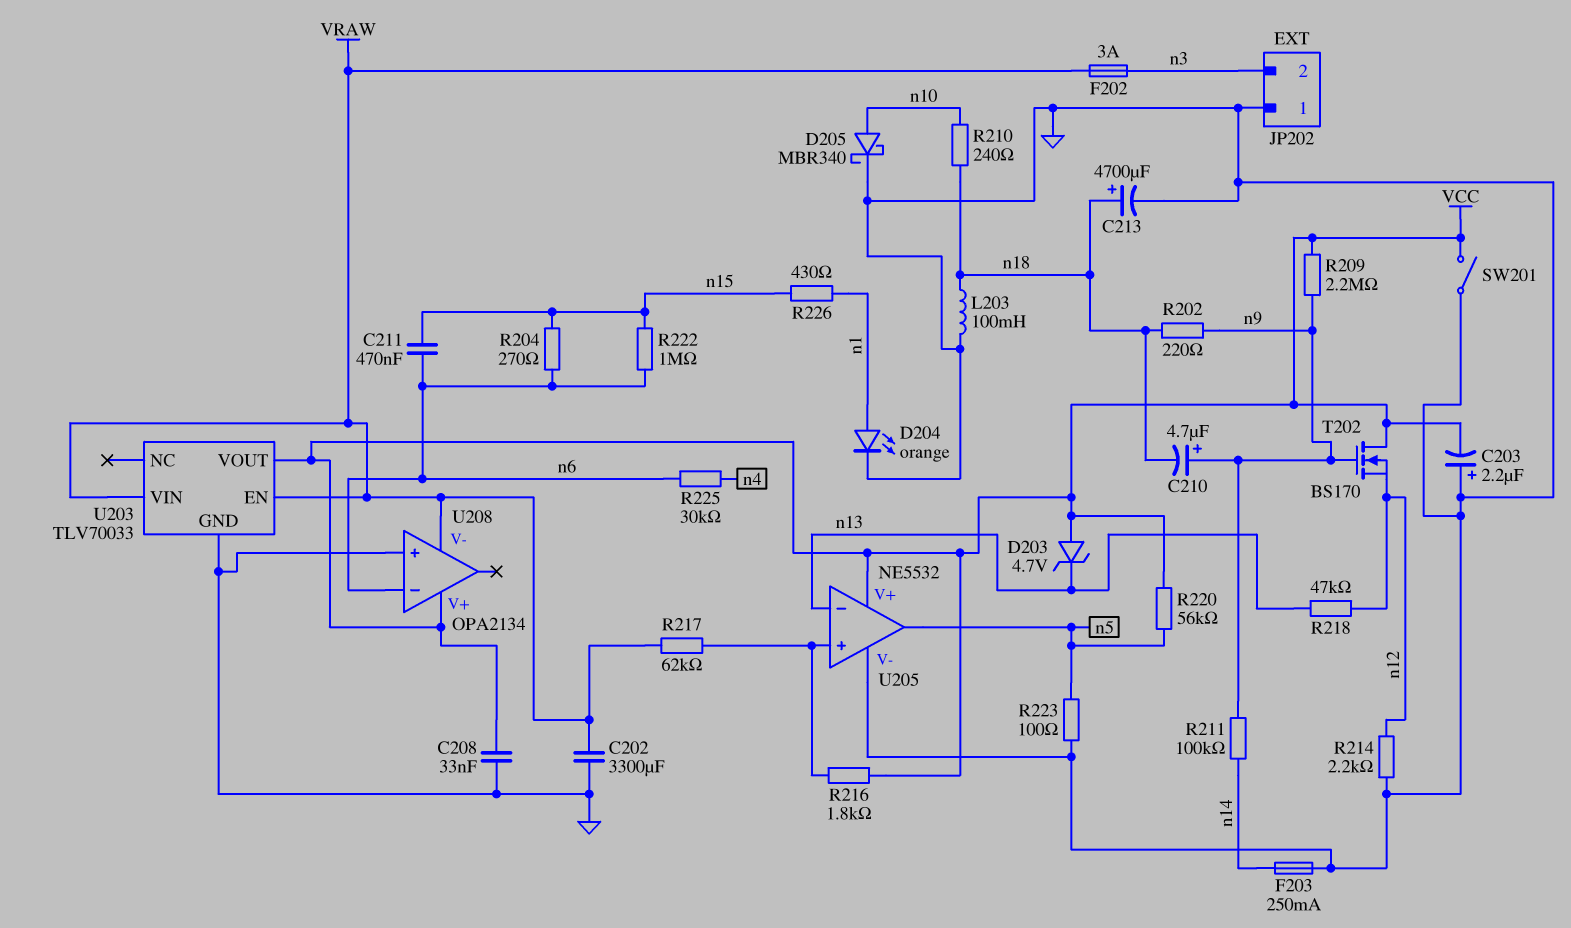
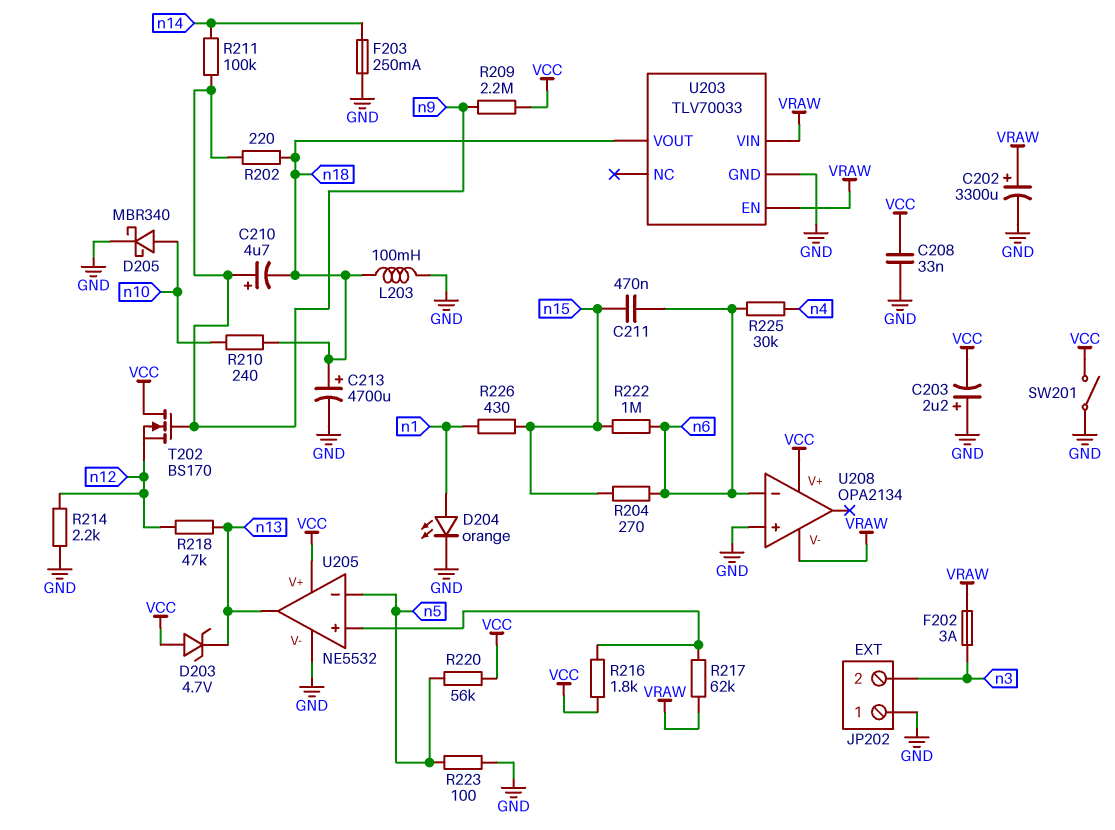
C202: 3300uF (GND, VRAW) -> 3300uF (plus VRAW, minus GND)
U203 pin VOUT: VCC -> n18
U205 pin in-: n13 -> n5
U205 pin out: n5 -> n13

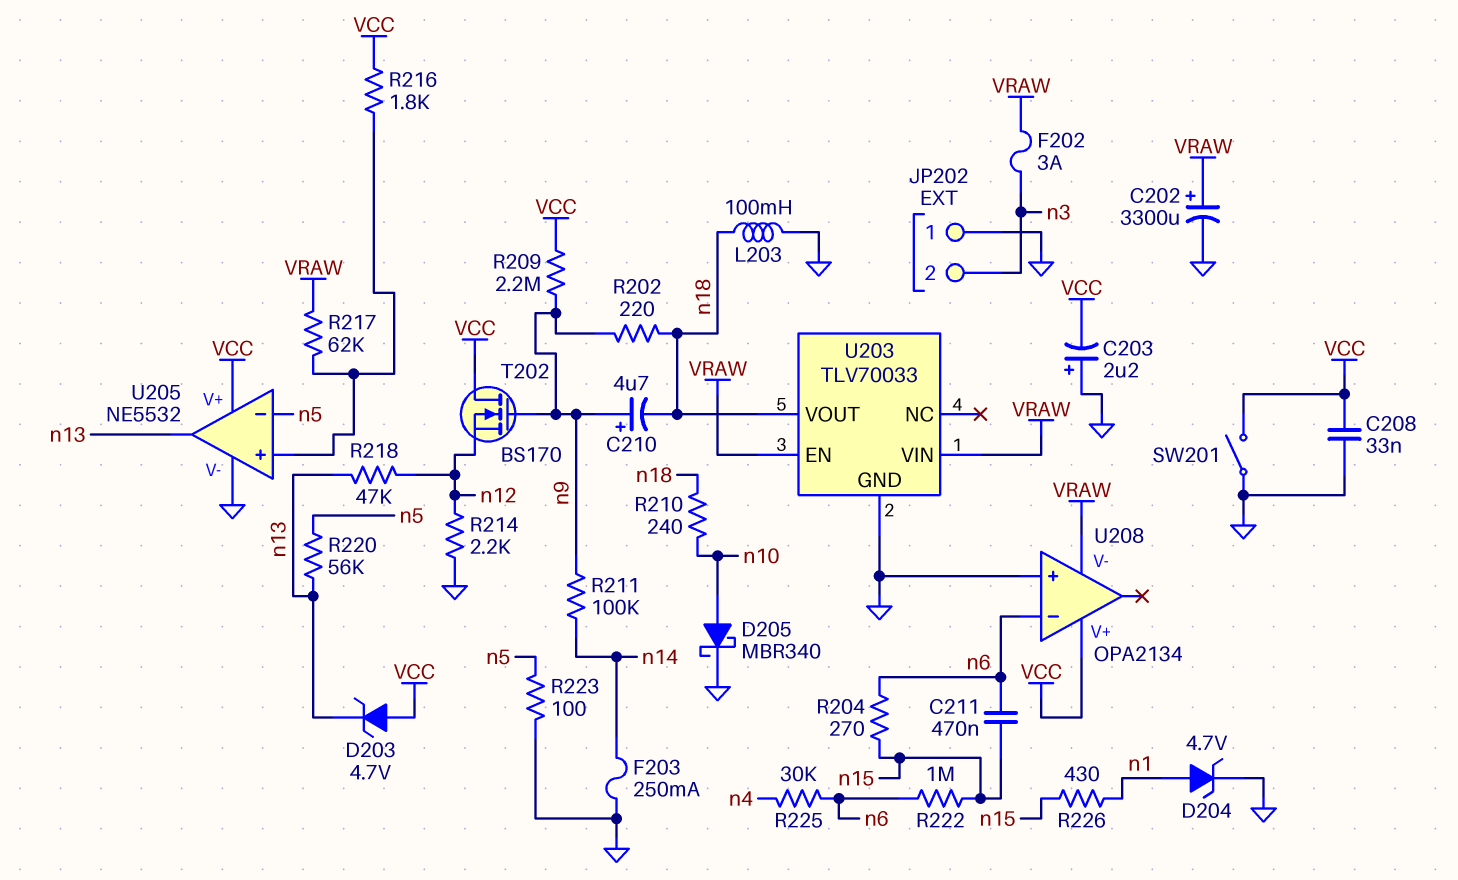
C213: 4700uF (plus n18, minus GND) -> none
D204: LED orange (A n1, K GND) -> zener 4.7V (A n1, K GND)
R220: 56k (VCC, n5) -> 56k (n5, n13)

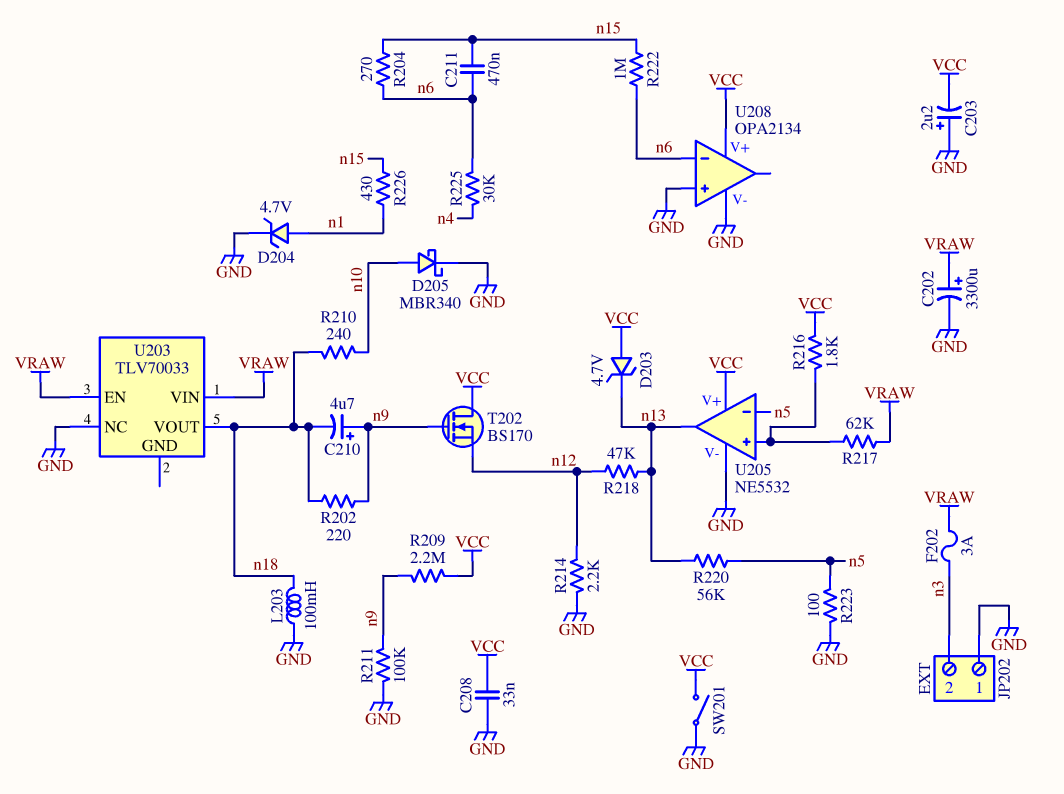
F203: 250mA (GND, n14) -> none
R211: 100k (n9, n14) -> 100k (GND, n9)
U203 pin GND: GND -> none
U203 pin NC: none -> GND
U208 pin V-: VRAW -> GND

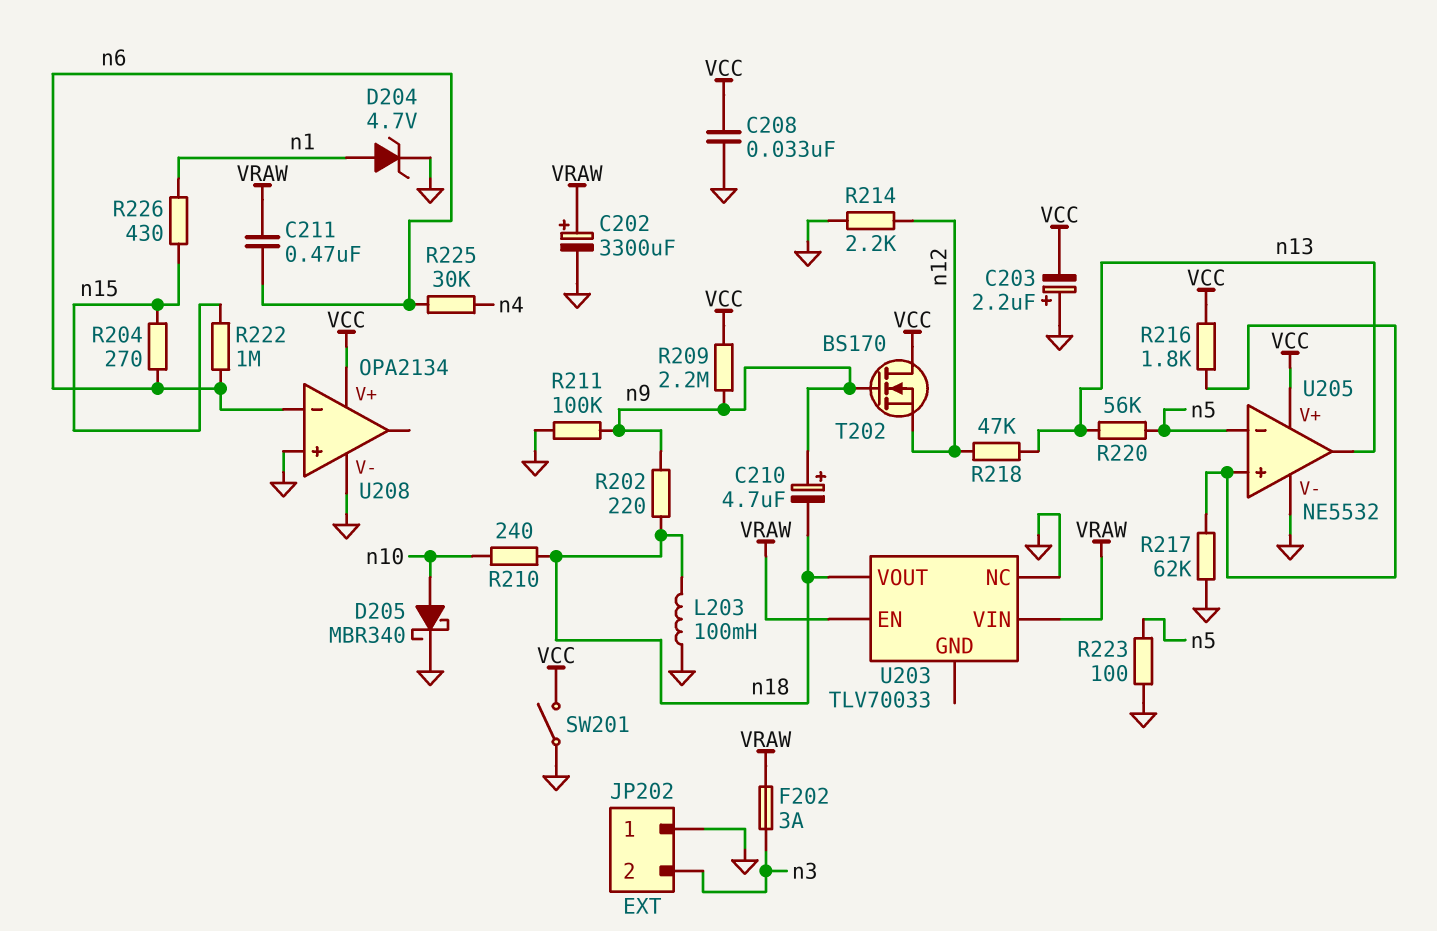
C211: 470nF (n6, n15) -> 470nF (VRAW, n6)
D203: zener 4.7V (A VCC, K n13) -> none
R217: 62k (U205/in+, VRAW) -> 62k (GND, U205/in+)

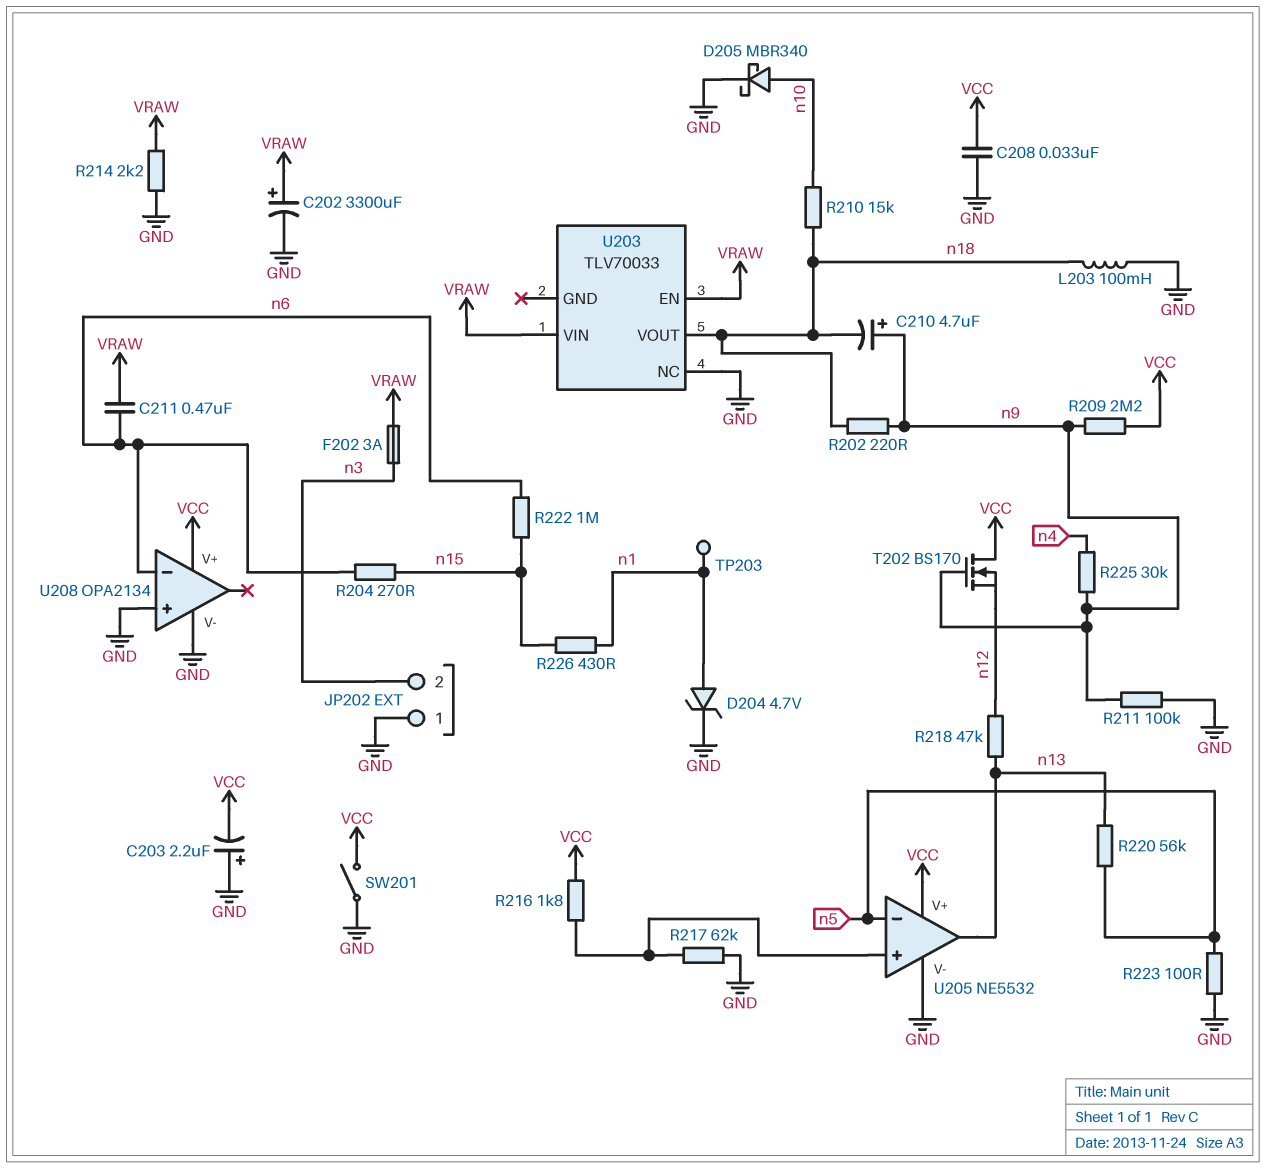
R210: 240 (n10, n18) -> 15k (n10, n18)
R214: 2.2k (GND, n12) -> 2.2k (GND, VRAW)
R225: 30k (n4, n6) -> 30k (n4, n9)
TP203: none -> test point (n1)

